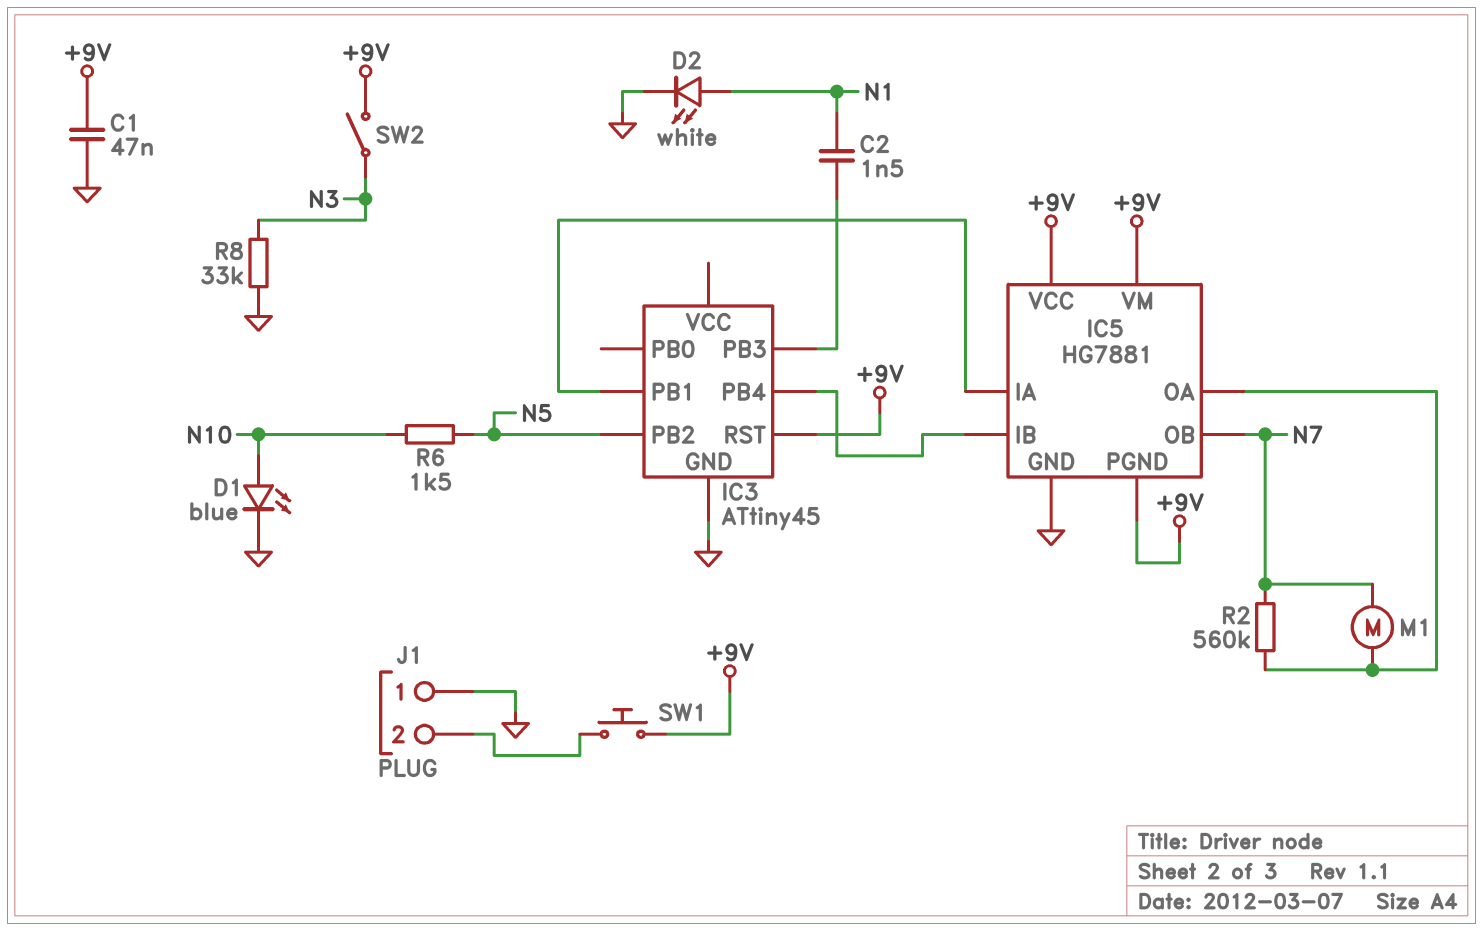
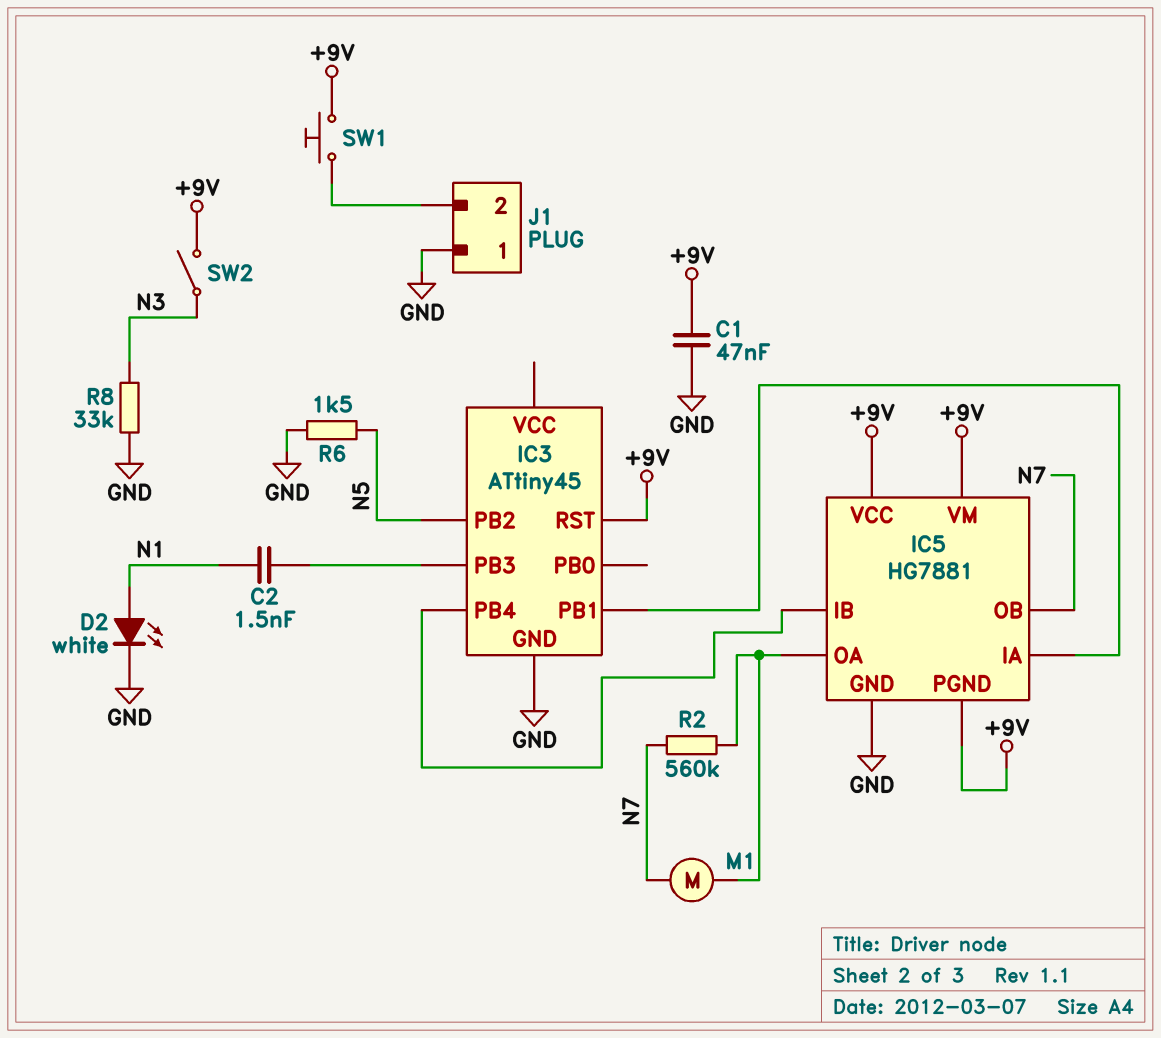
D1: LED blue (A N10, K GND) -> none
R6: 1.5k (N5, N10) -> 1.5k (GND, N5)

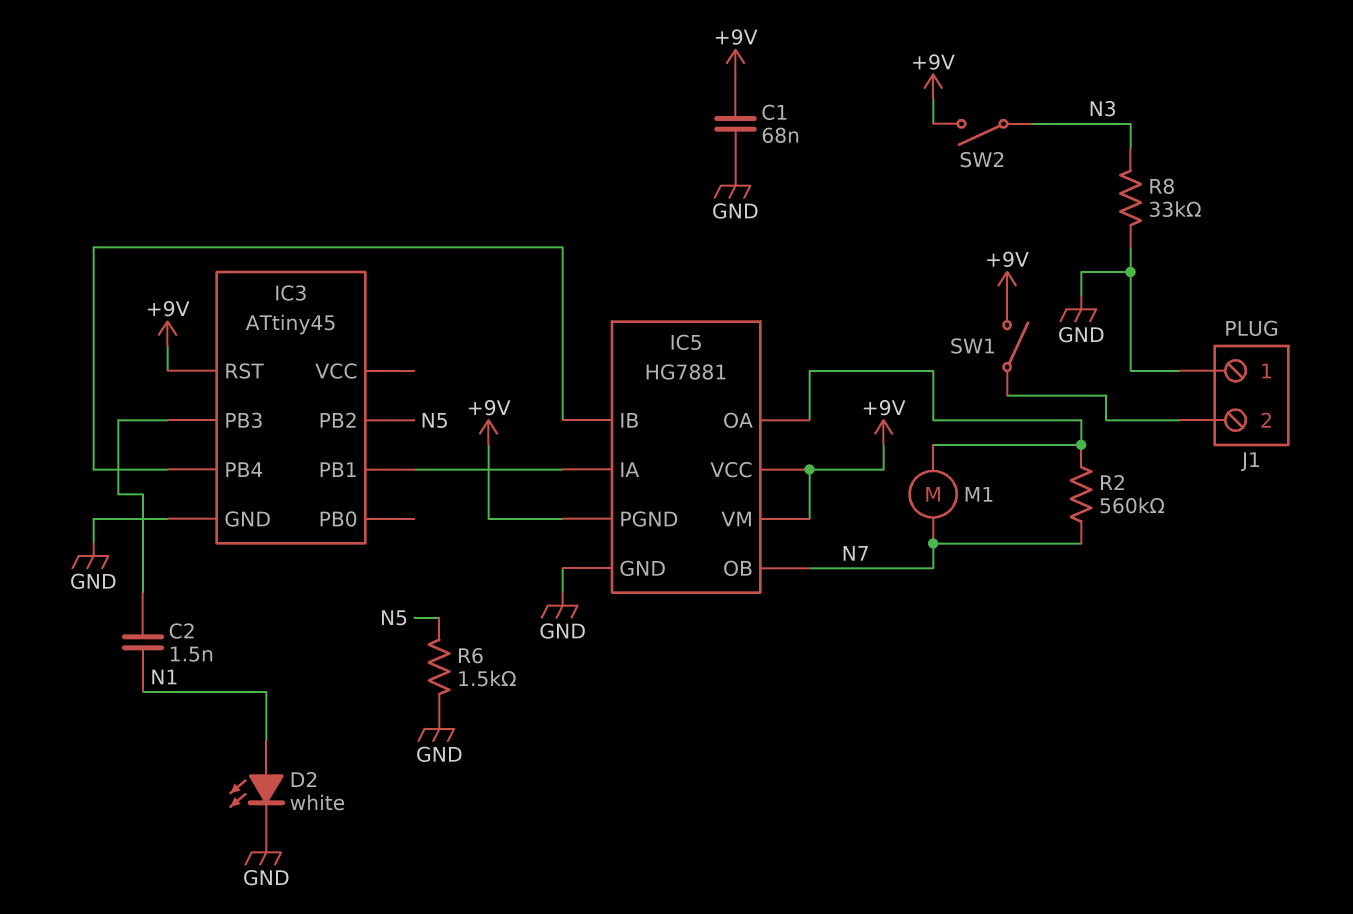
C1: 47nF (+9V, GND) -> 68nF (+9V, GND)
SW1: button (+9V, J1/2) -> switch (+9V, J1/2)

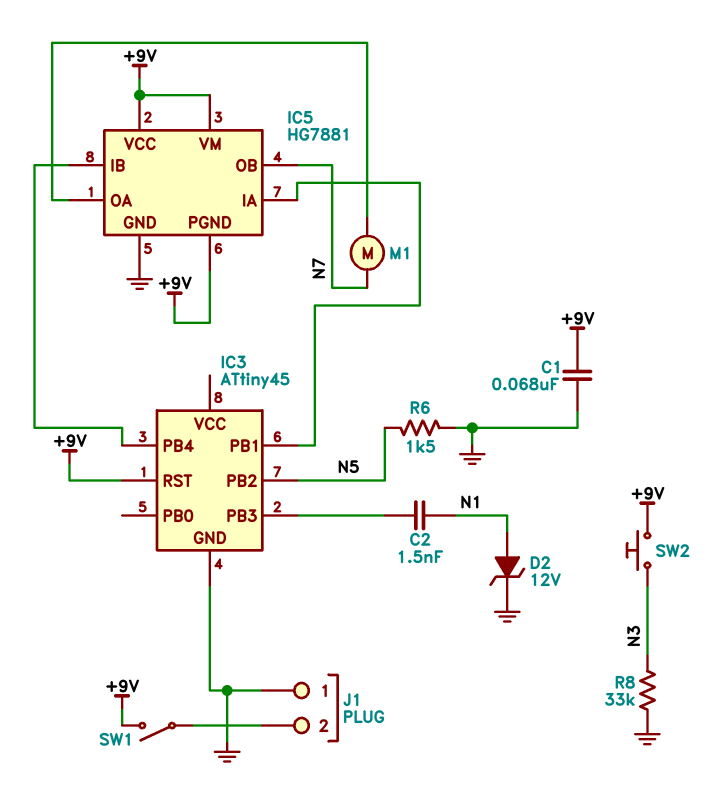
D2: LED white (A N1, K GND) -> zener 12V (A N1, K GND)
R2: 560k (IC5/OA, N7) -> none
SW2: switch (+9V, N3) -> button (+9V, N3)

